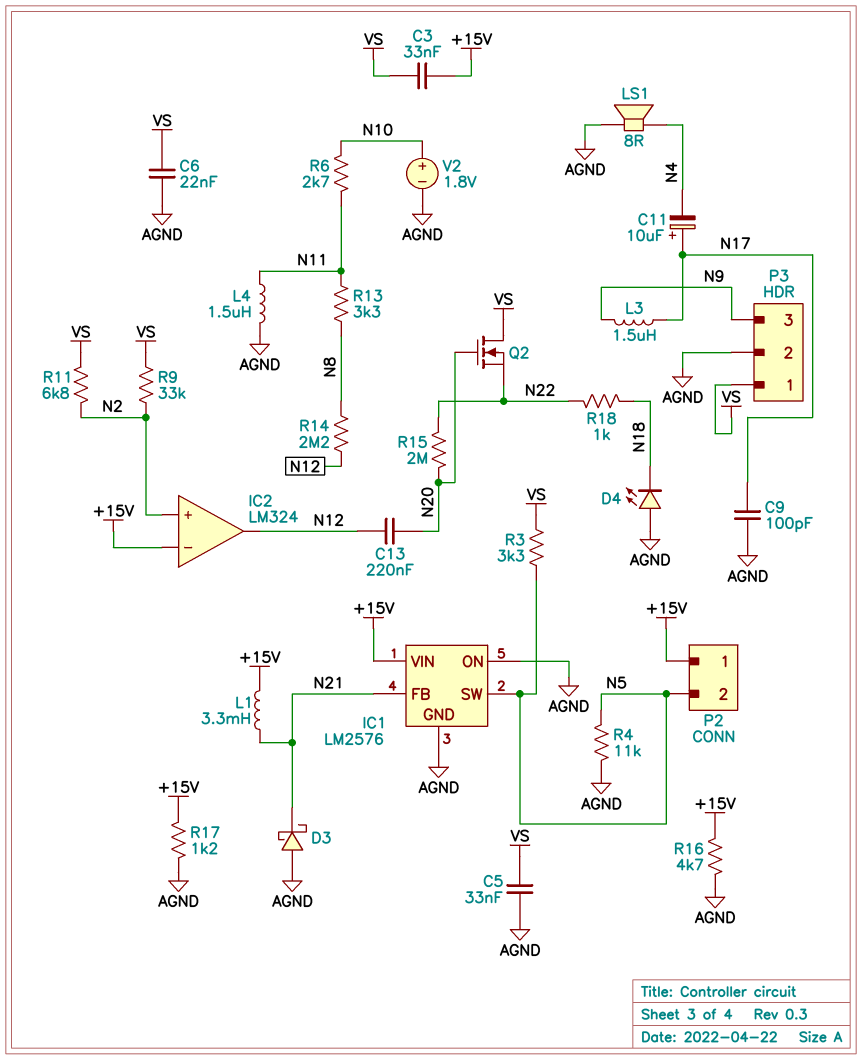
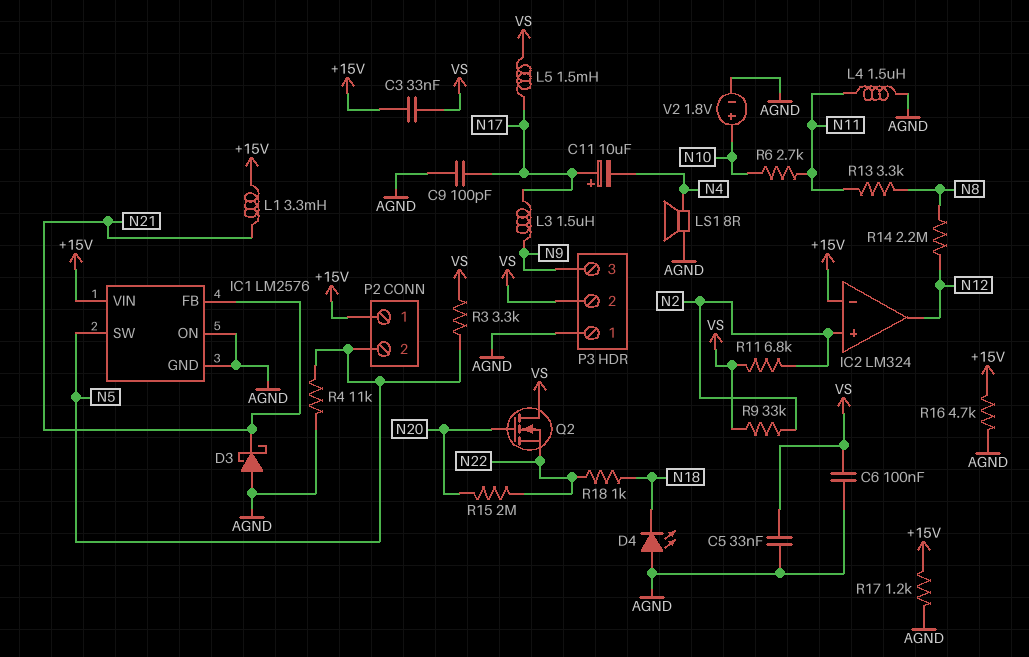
C6: 22nF (AGND, VS) -> 100nF (AGND, VS)
C13: 220nF (N12, N20) -> none
L5: none -> 1.5mH (N17, VS)
P3 pin 1: VS -> AGND
P3 pin 2: AGND -> VS

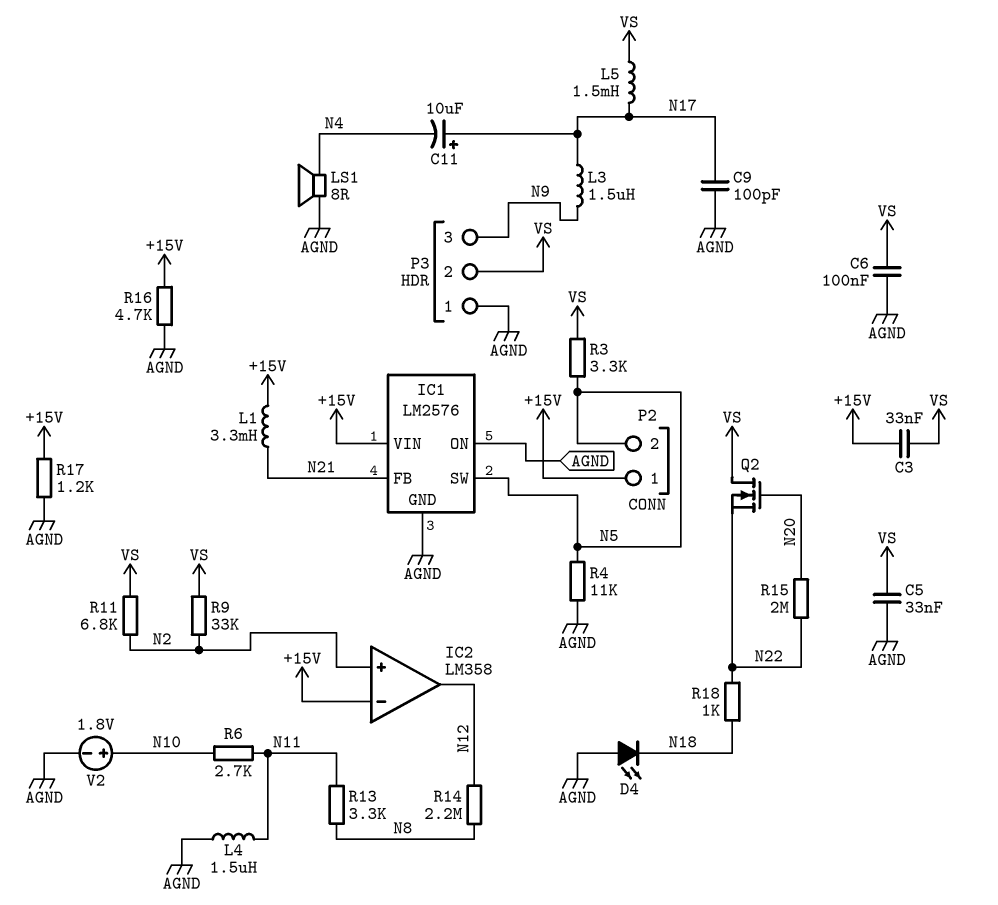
D3: schottky (A AGND, K N21) -> none
IC2: LM324 -> LM358

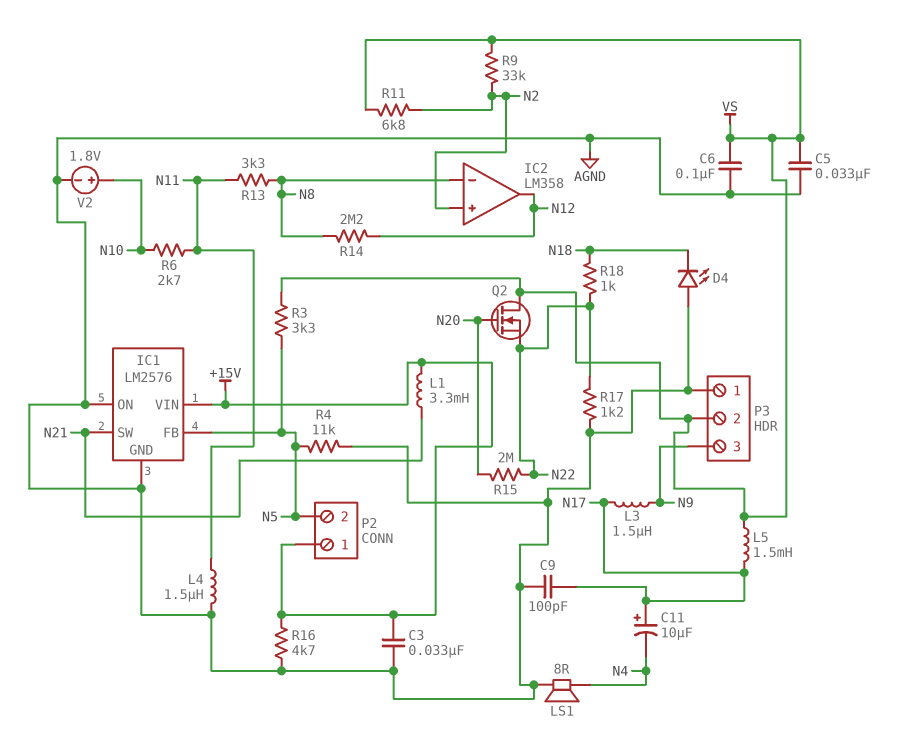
C3: 33nF (+15V, VS) -> 33nF (+15V, AGND)
IC1 pin FB: N21 -> N5
IC1 pin SW: N5 -> N21
IC2 pin in-: +15V -> N8
R17: 1.2k (+15V, AGND) -> 1.2k (AGND, N22)

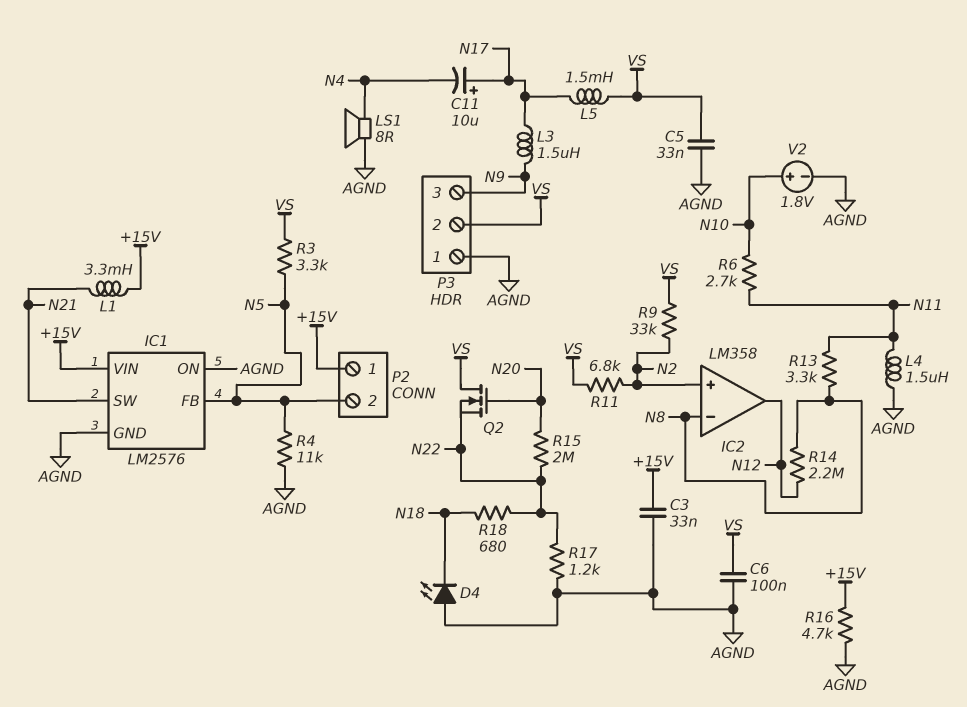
C9: 100pF (AGND, N17) -> none
R18: 1k (N18, N22) -> 680 (N18, N22)

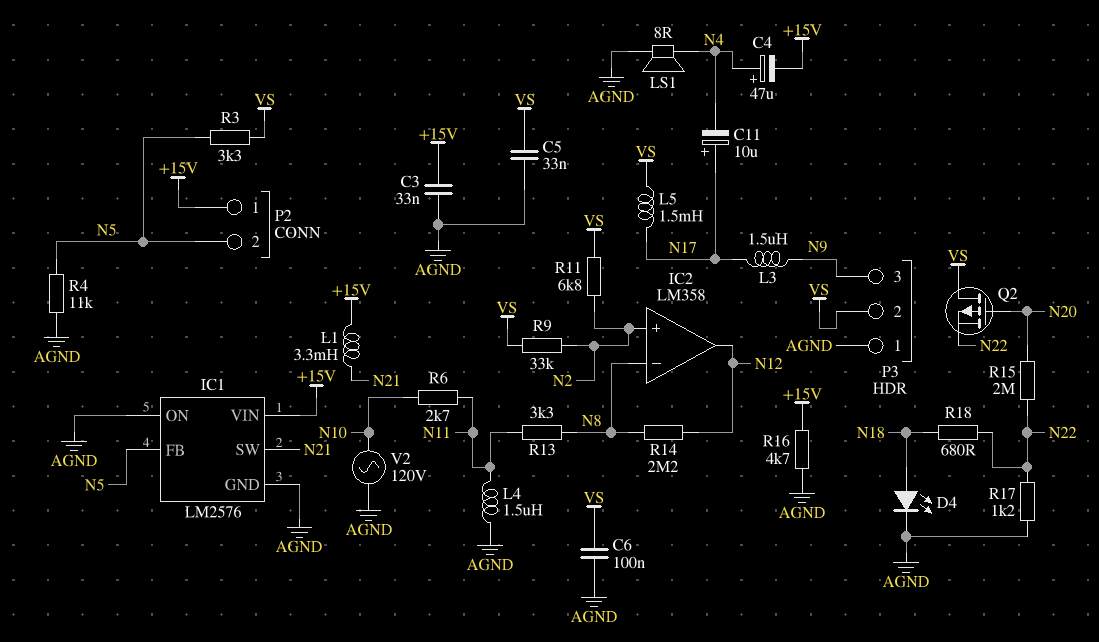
C4: none -> 47uF (plus N4, minus +15V)
D4: LED (A AGND, K N18) -> LED (A N18, K AGND)
Q2: NMOS (G N20, D VS, S N22) -> PMOS (G N20, D VS, S N22)
V2: 1.8V (plus N10, minus AGND) -> AC 120V (AGND, N10)

